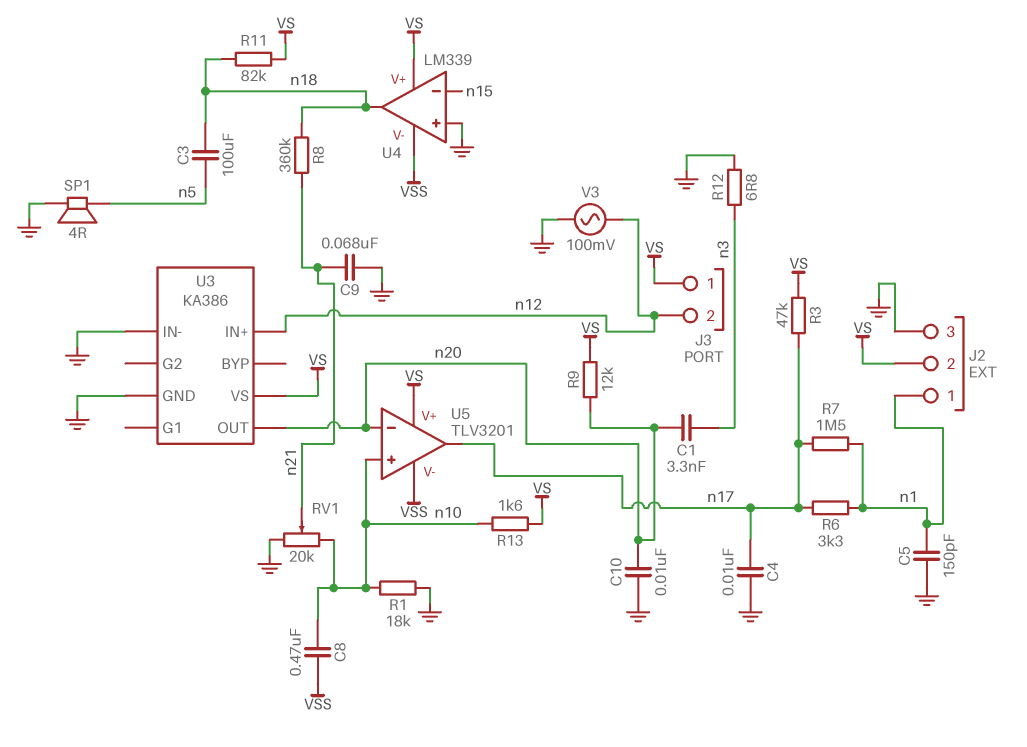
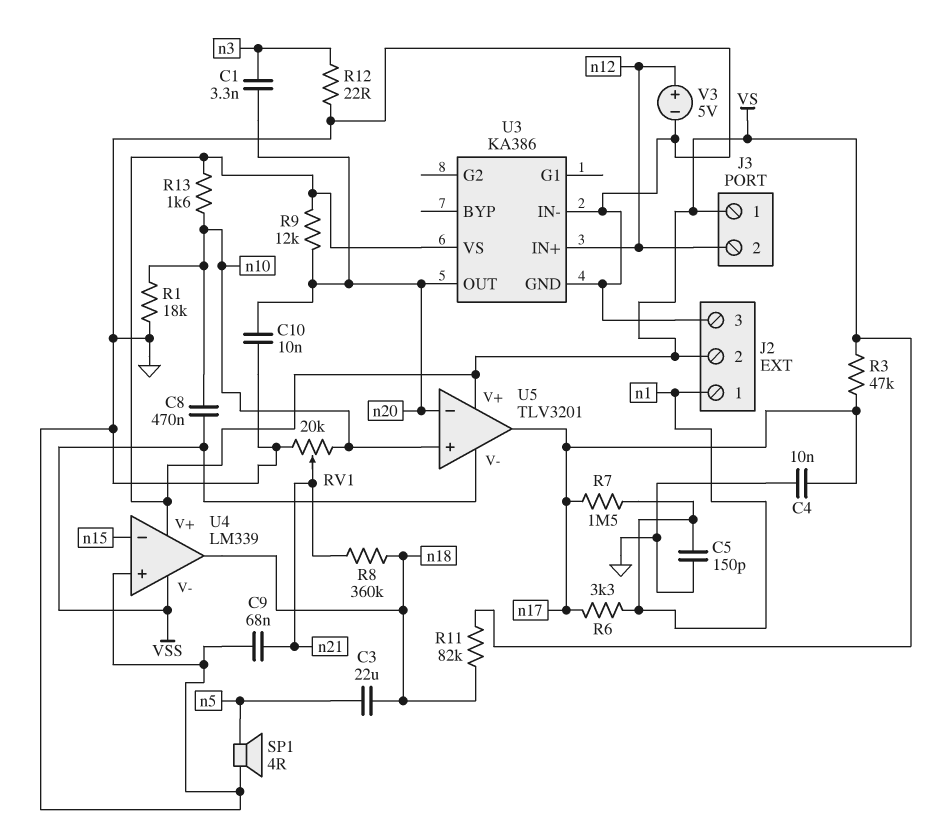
C3: 100uF (n5, n18) -> 22uF (n5, n18)
R12: 6.8 (GND, n3) -> 22 (GND, n3)
V3: AC 100mV (GND, n12) -> 5V (plus n12, minus GND)

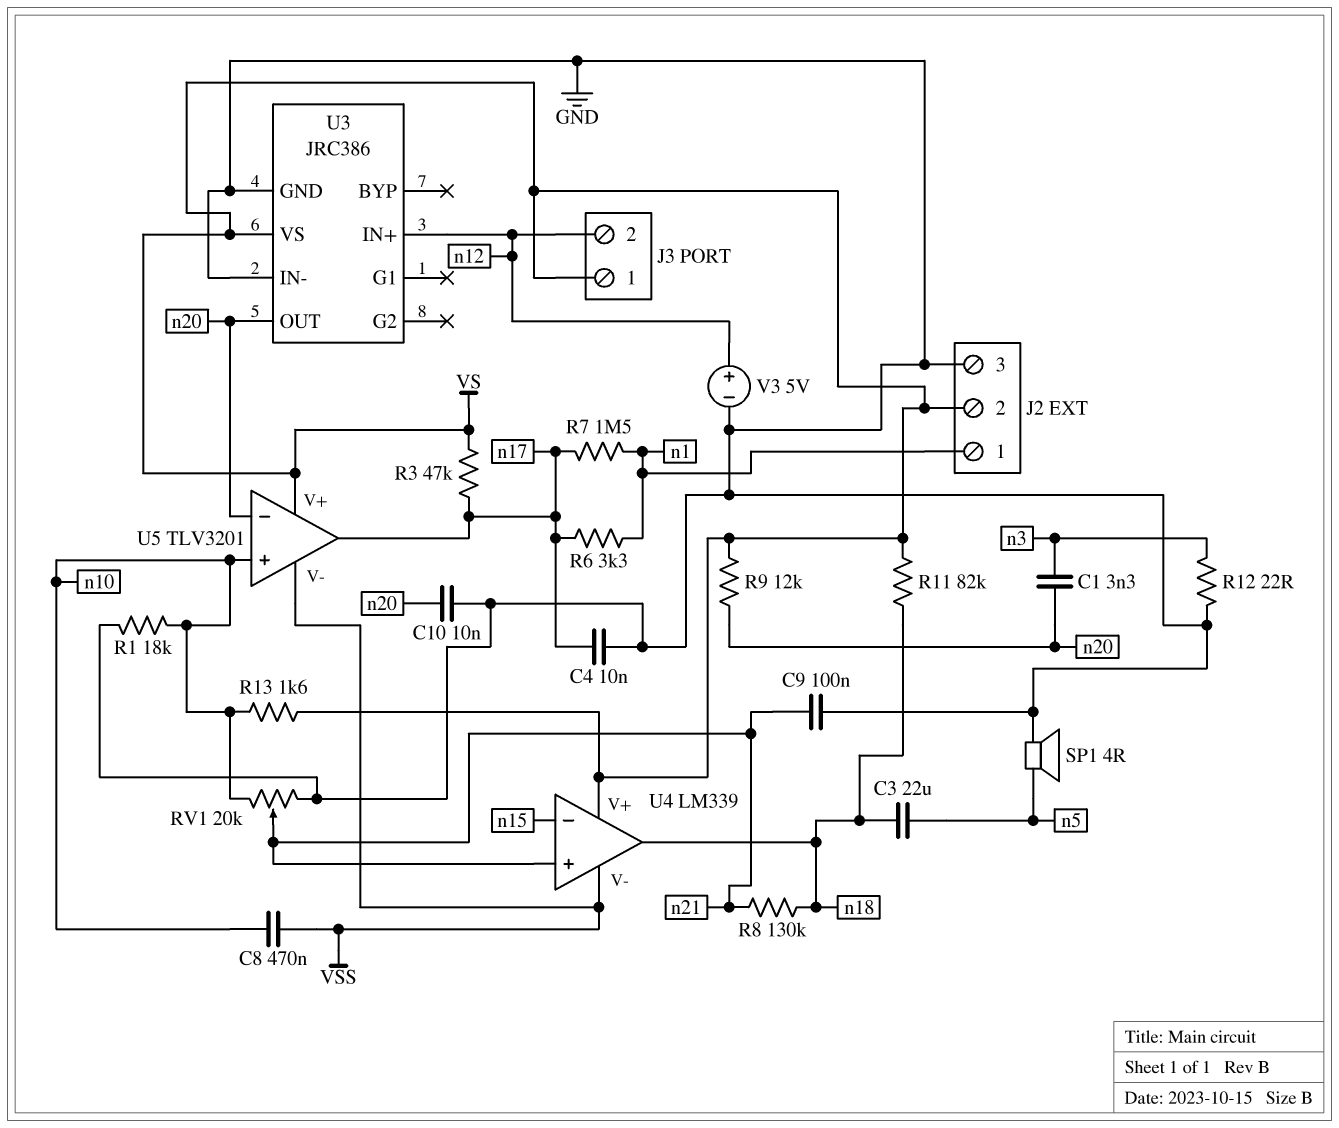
C5: 150pF (GND, n1) -> none
C9: 68nF (GND, n21) -> 100nF (GND, n21)
R8: 360k (n18, n21) -> 130k (n18, n21)
U3: KA386 -> JRC386
U4 pin in+: GND -> n21

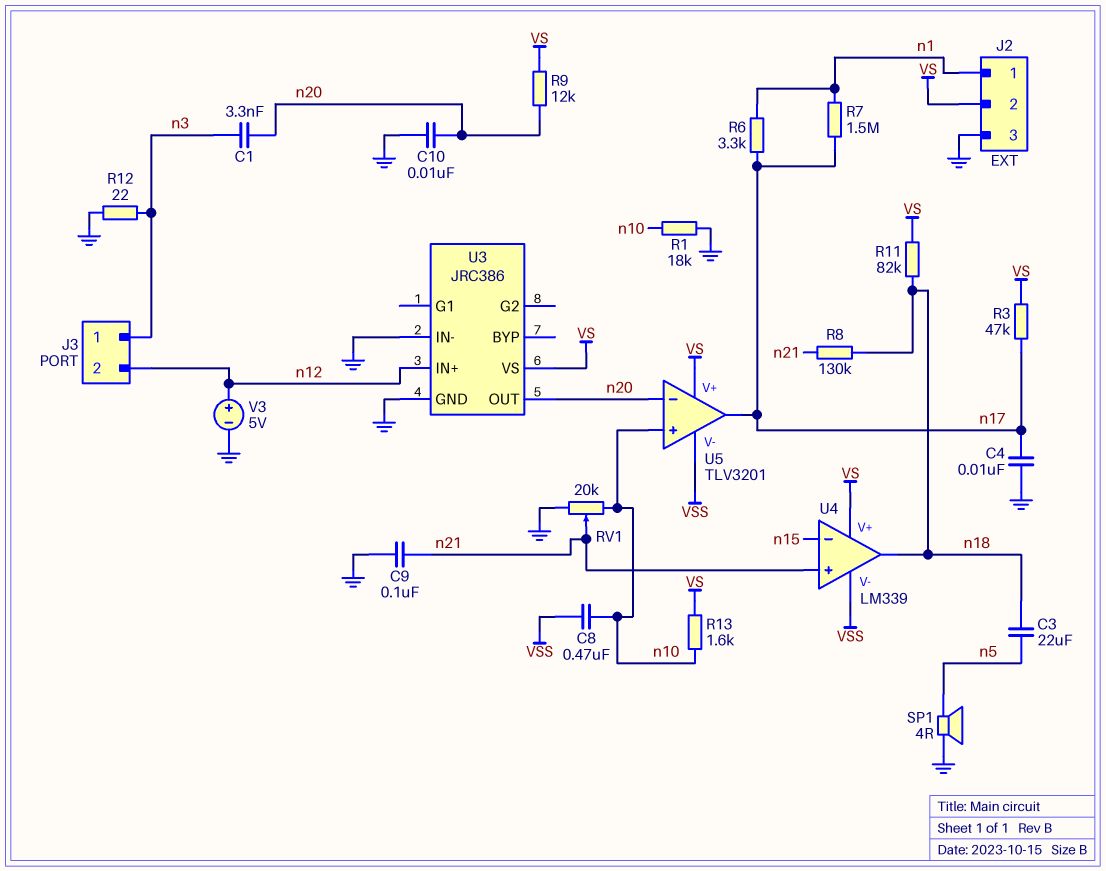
J3 pin 1: VS -> n3

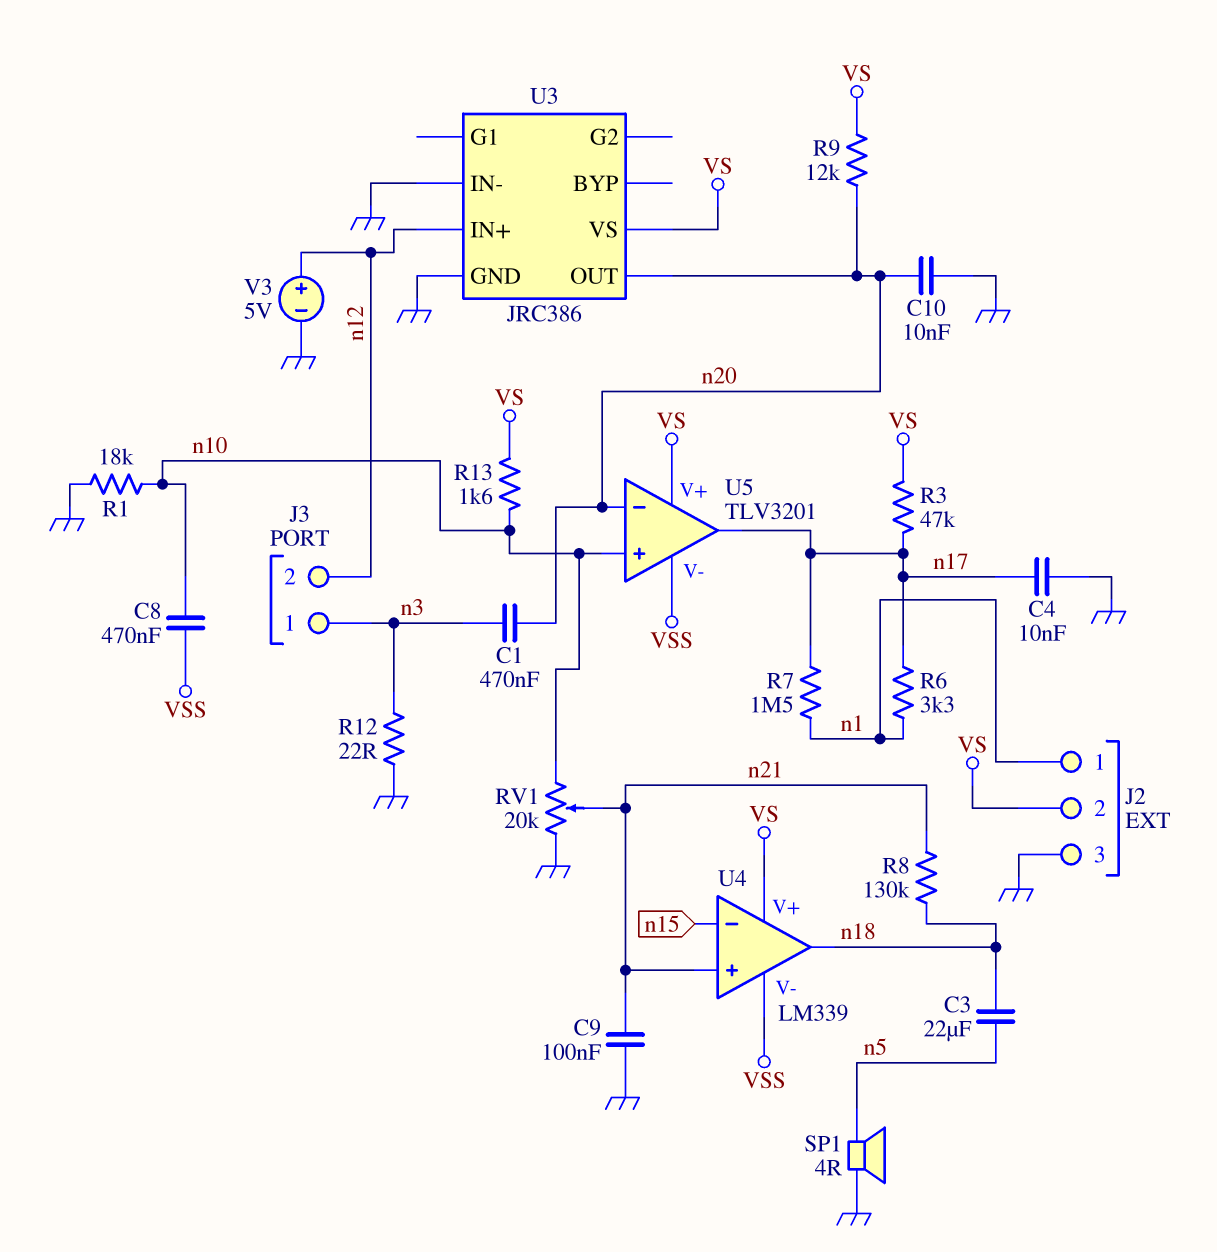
C1: 3.3nF (n3, n20) -> 470nF (n3, n20)
R11: 82k (VS, n18) -> none

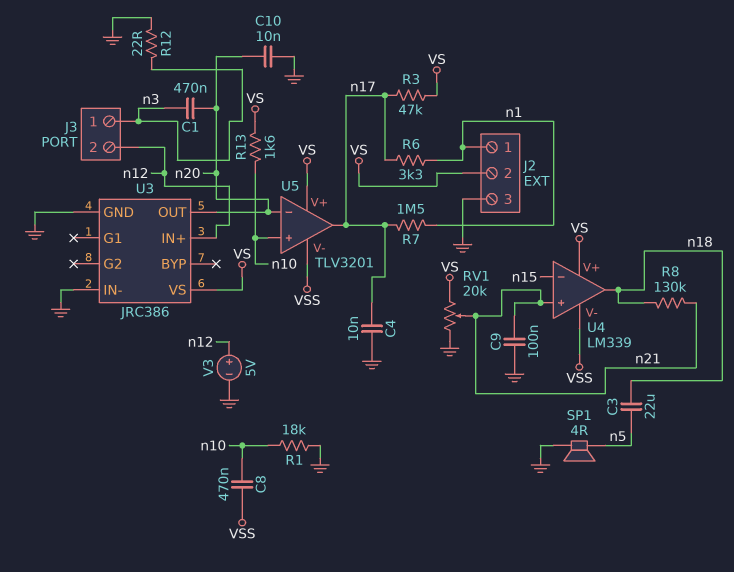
R9: 12k (VS, n20) -> none
RV1: 20k (GND, n10, wiper n21) -> 20k (GND, VS, wiper n21)

